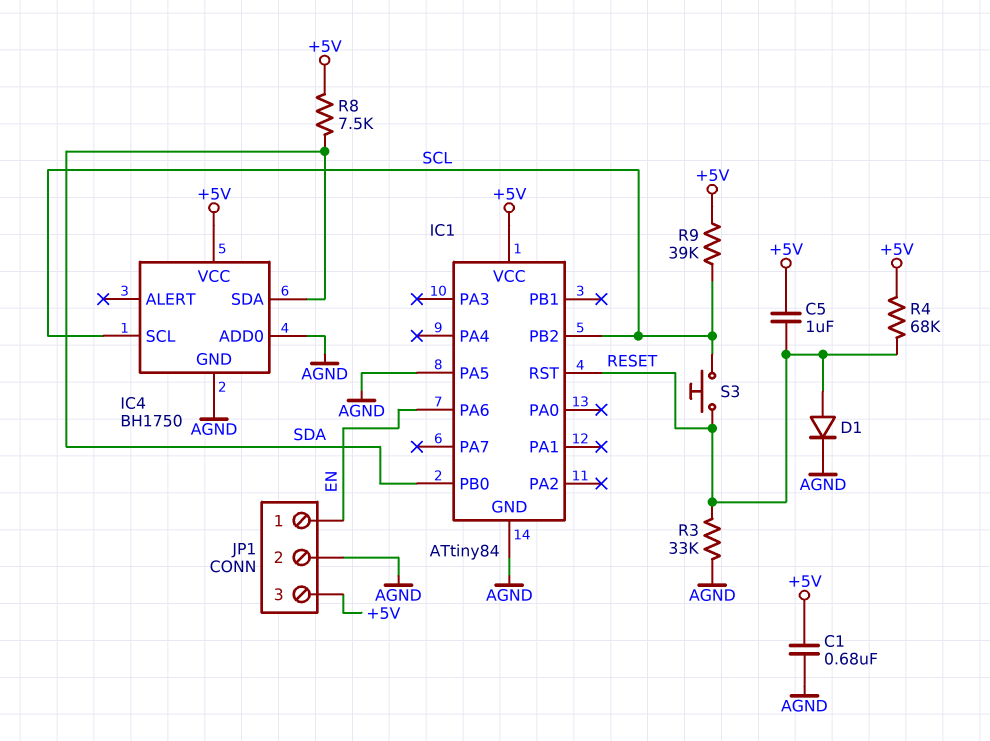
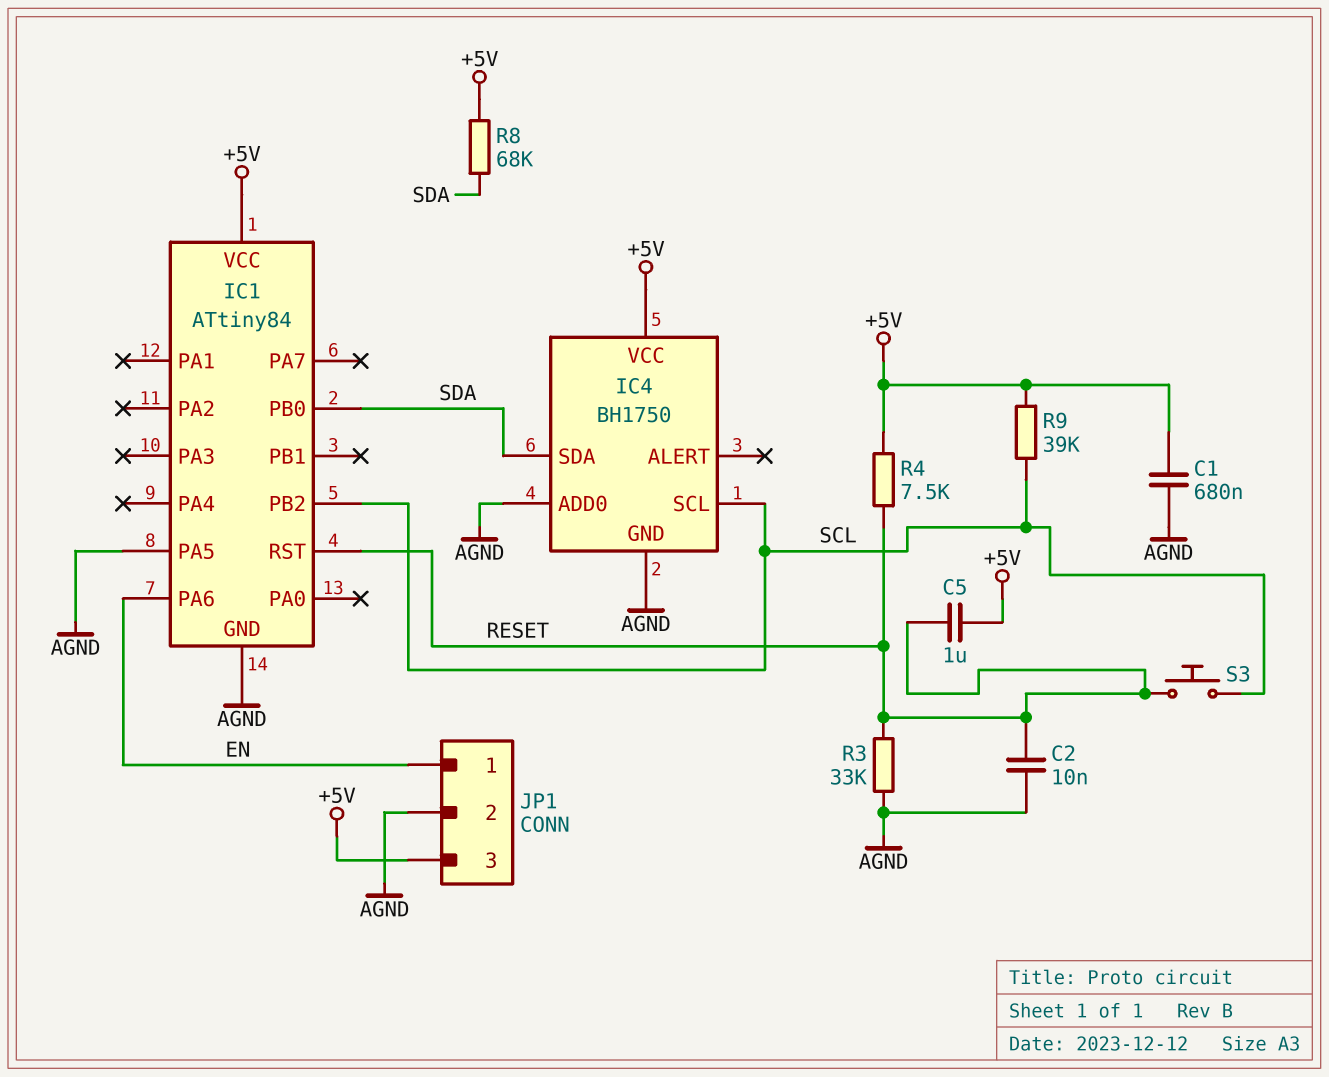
C2: none -> 10nF (AGND, RESET)
D1: diode (A RESET, K AGND) -> none
R4: 68k (+5V, RESET) -> 7.5k (+5V, RESET)
R8: 7.5k (+5V, SDA) -> 68k (+5V, SDA)

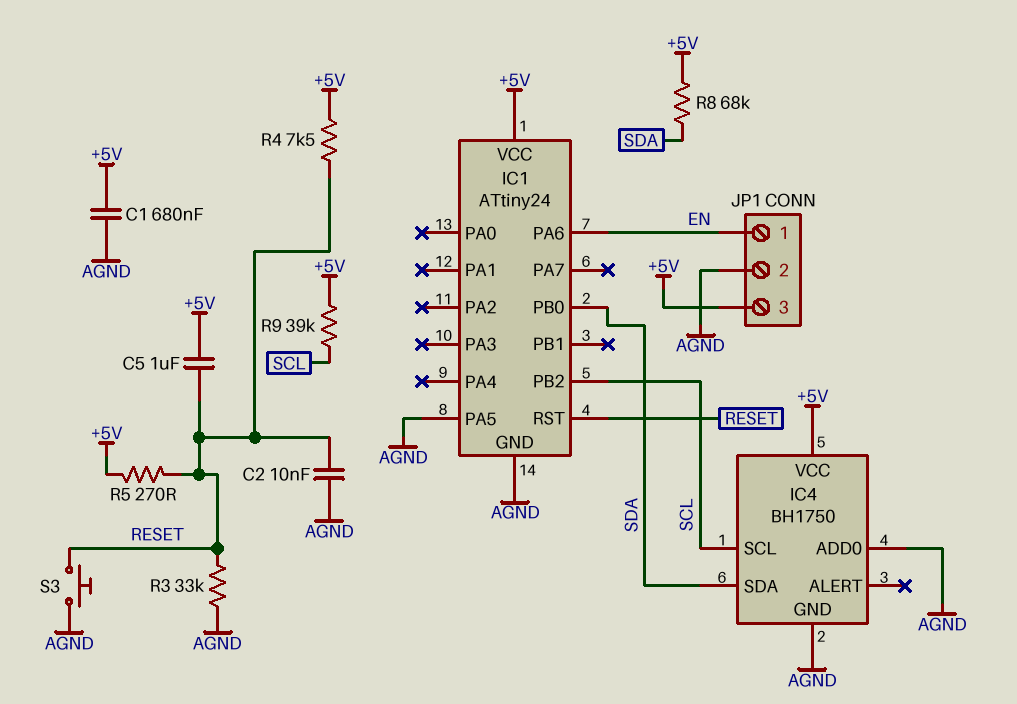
IC1: ATtiny84 -> ATtiny24
R5: none -> 270 (+5V, RESET)
S3: button (RESET, SCL) -> button (AGND, RESET)

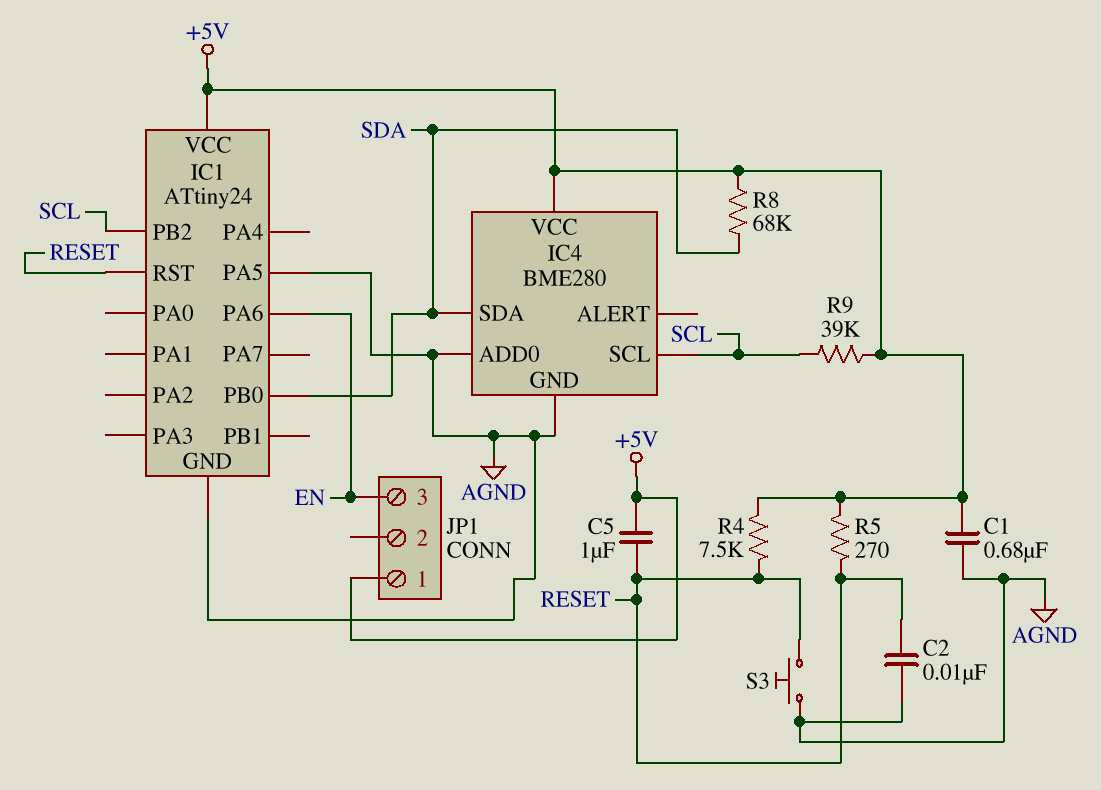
IC4: BH1750 -> BME280
JP1 pin 1: EN -> +5V
JP1 pin 2: AGND -> none
JP1 pin 3: +5V -> EN
R3: 33k (AGND, RESET) -> none

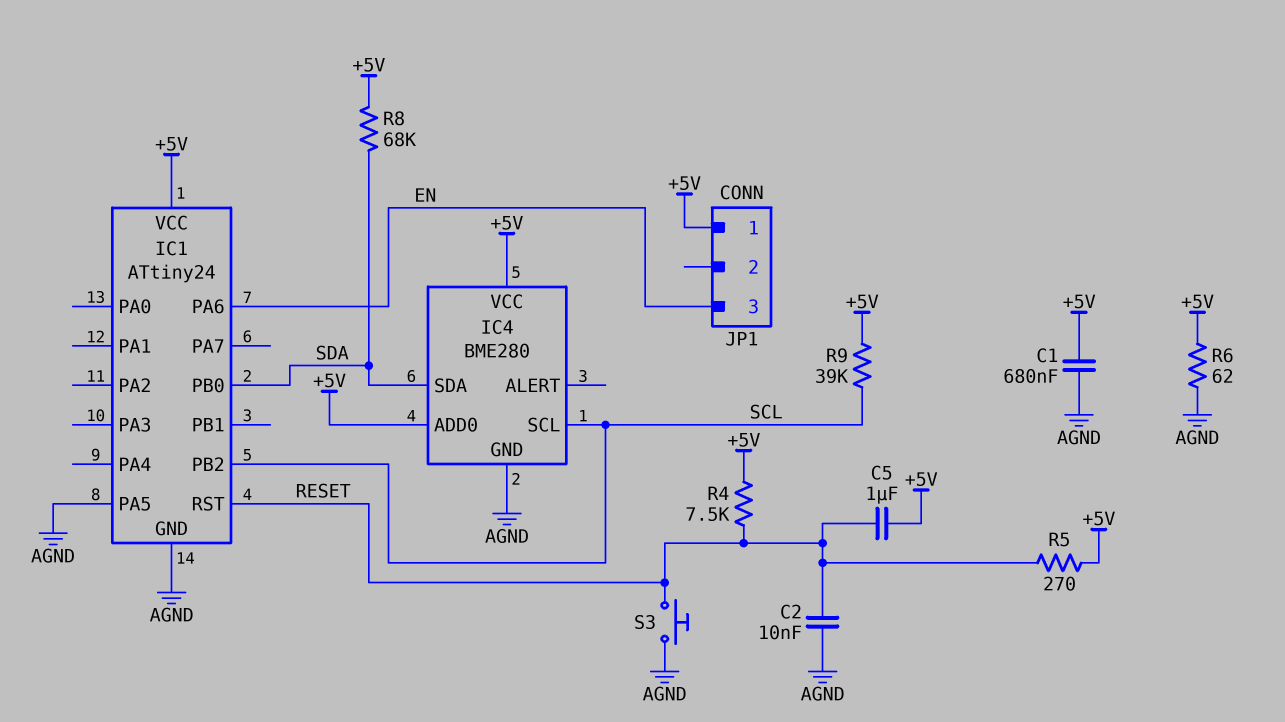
IC4 pin ADD0: AGND -> +5V
R6: none -> 62 (+5V, AGND)

